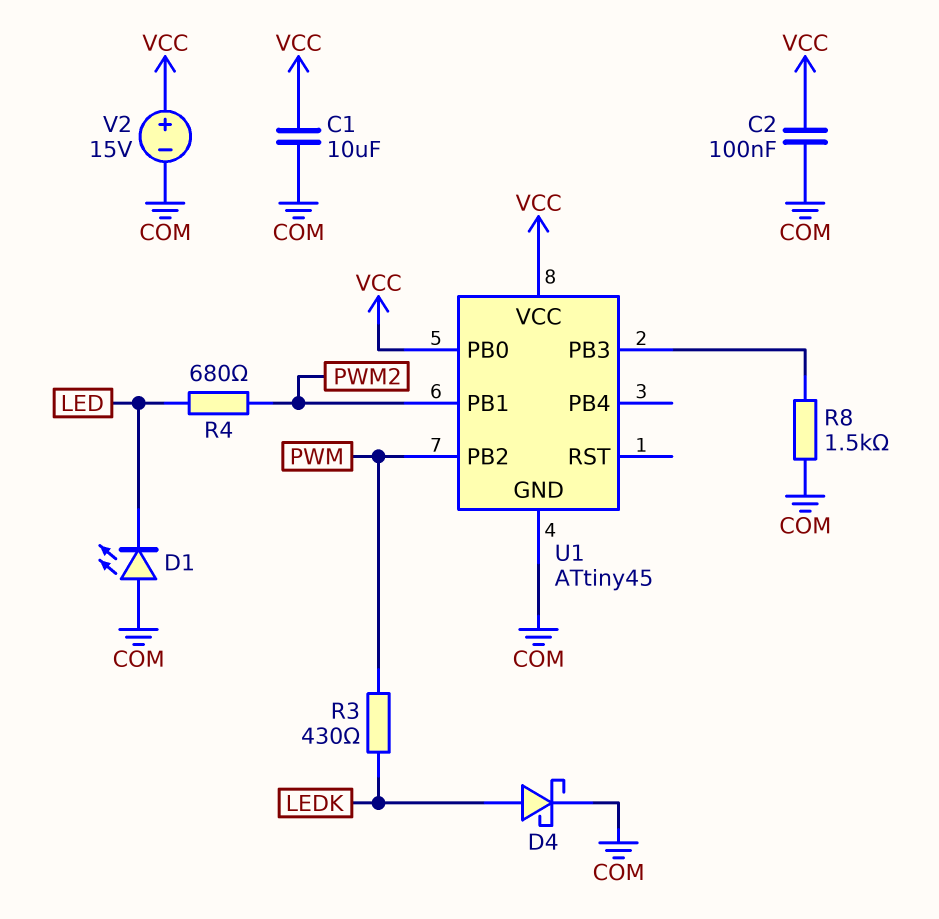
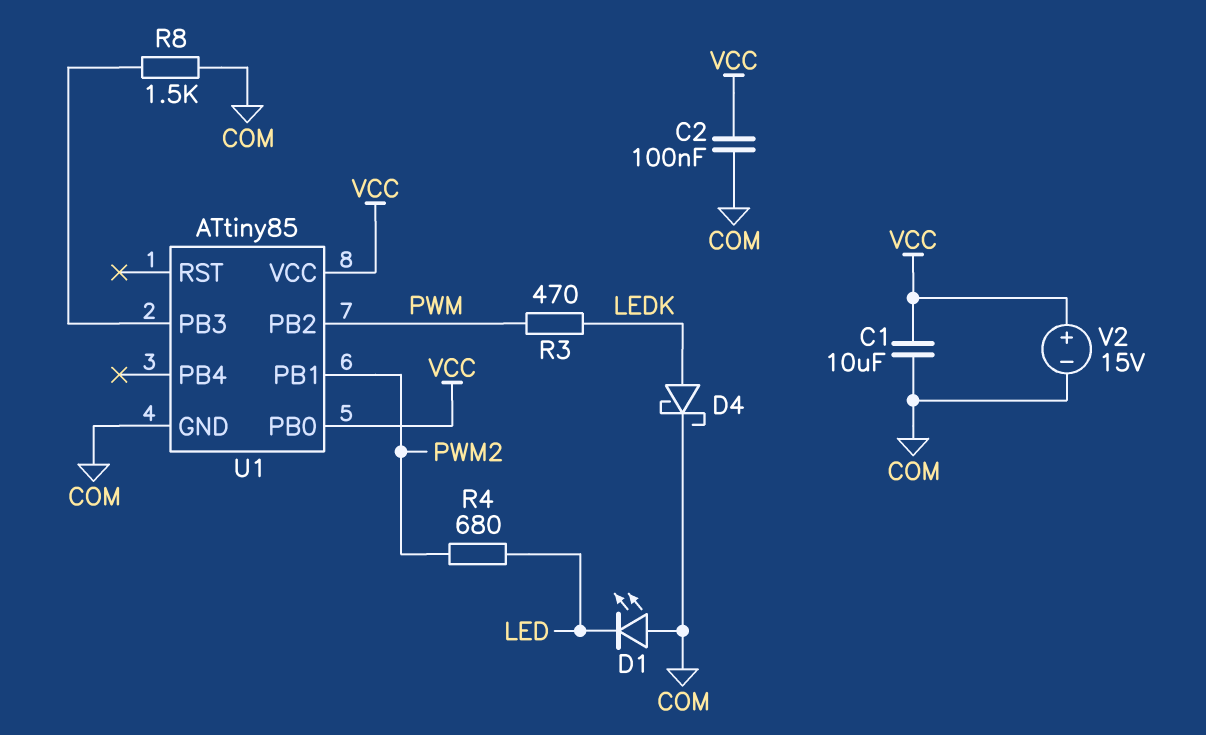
R3: 430 (LEDK, PWM) -> 470 (LEDK, PWM)
U1: ATtiny45 -> ATtiny85

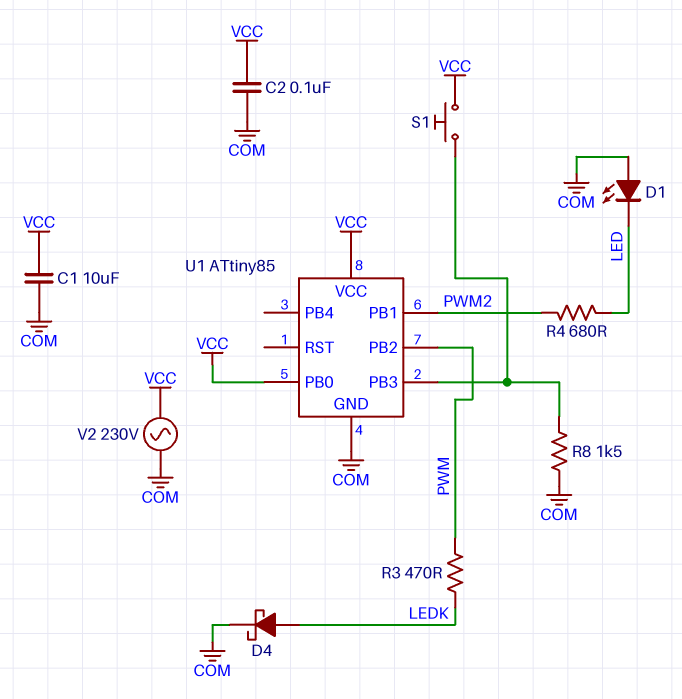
S1: none -> button (U1/PB3, VCC)
V2: 15V (plus VCC, minus COM) -> AC 230V (COM, VCC)

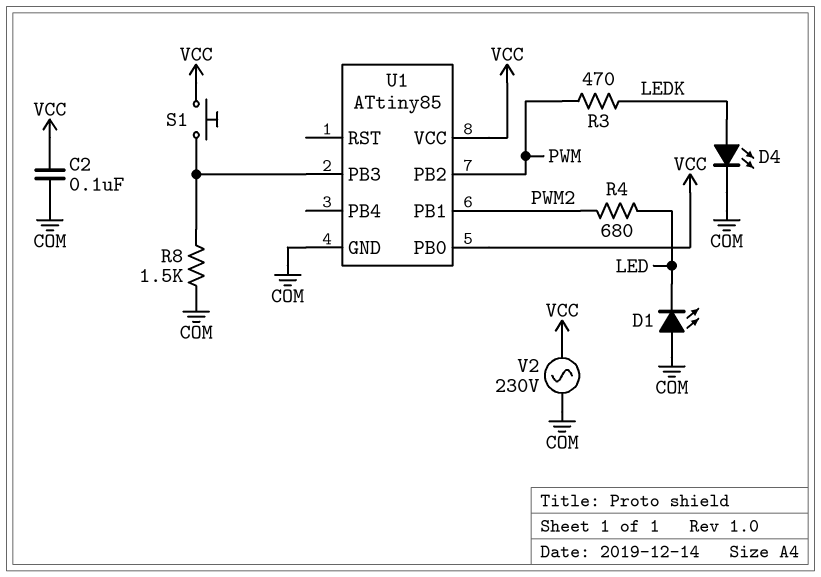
C1: 10uF (COM, VCC) -> none
D4: schottky (A LEDK, K COM) -> LED (A LEDK, K COM)

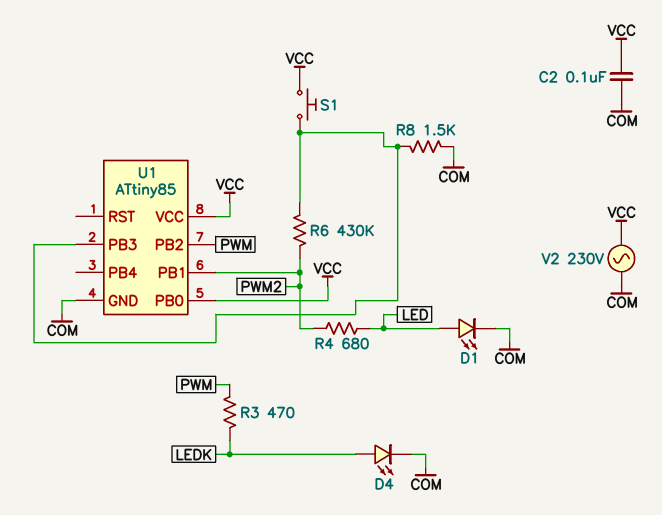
D1: LED (A COM, K LED) -> LED (A LED, K COM)
R6: none -> 430k (PWM2, U1/PB3)

